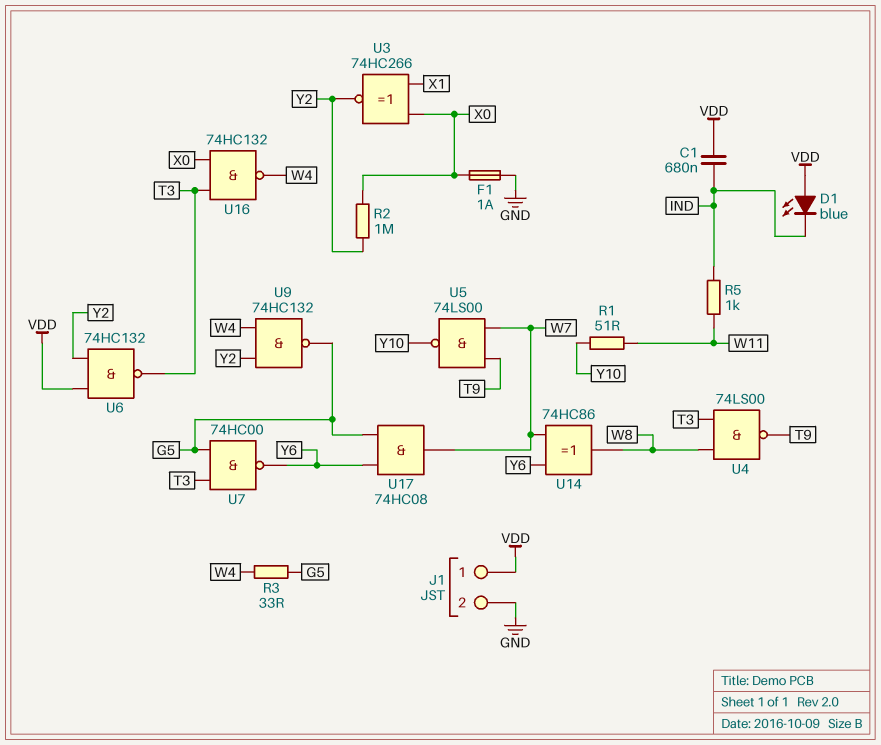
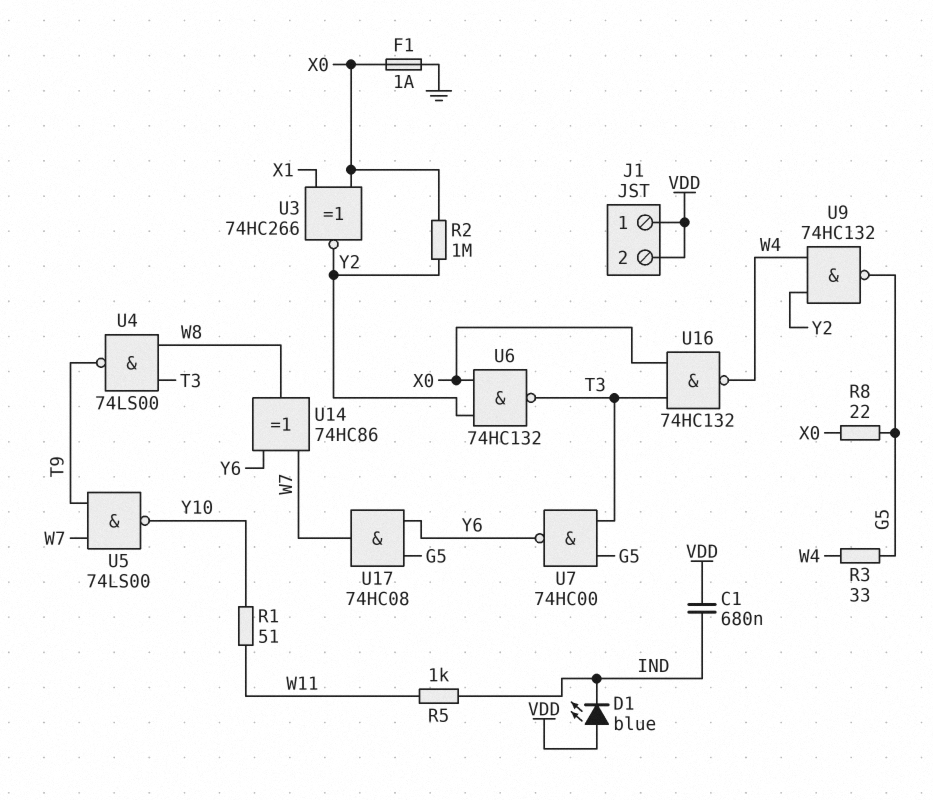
J1 pin 2: GND -> VDD
R8: none -> 22 (G5, X0)
U6: NAND 74HC132 (in VDD, in Y2, out T3) -> NAND 74HC132 (in X0, in Y2, out T3)

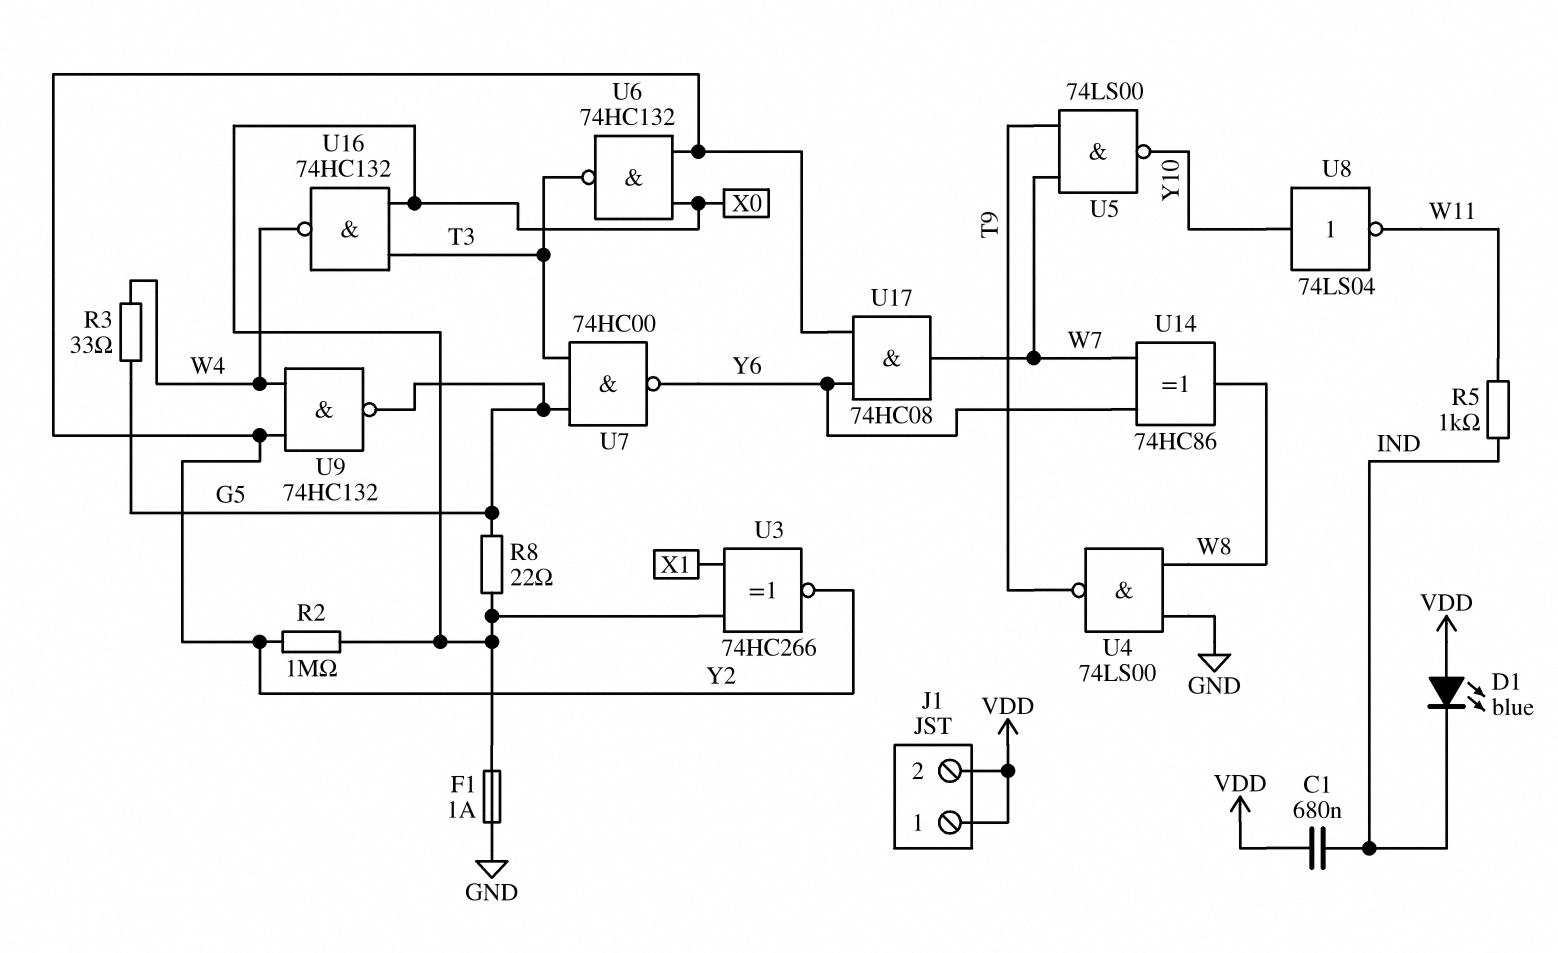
R1: 51 (W11, Y10) -> none
U4: NAND 74LS00 (in T3, in W8, out T9) -> NAND 74LS00 (in GND, in W8, out T9)
U8: none -> NOT 74LS04 (in Y10, out W11)
U17: AND 74HC08 (in G5, in Y6, out W7) -> AND 74HC08 (in Y2, in Y6, out W7)

